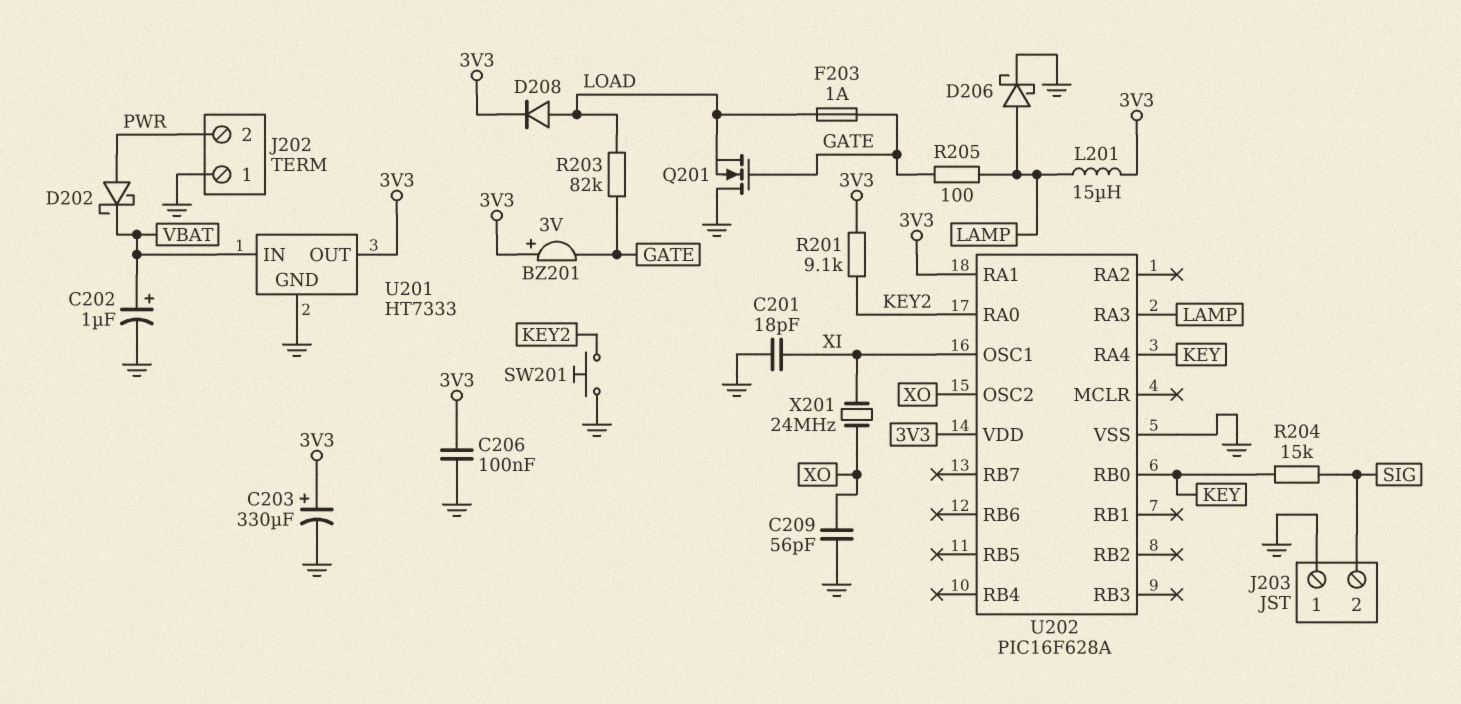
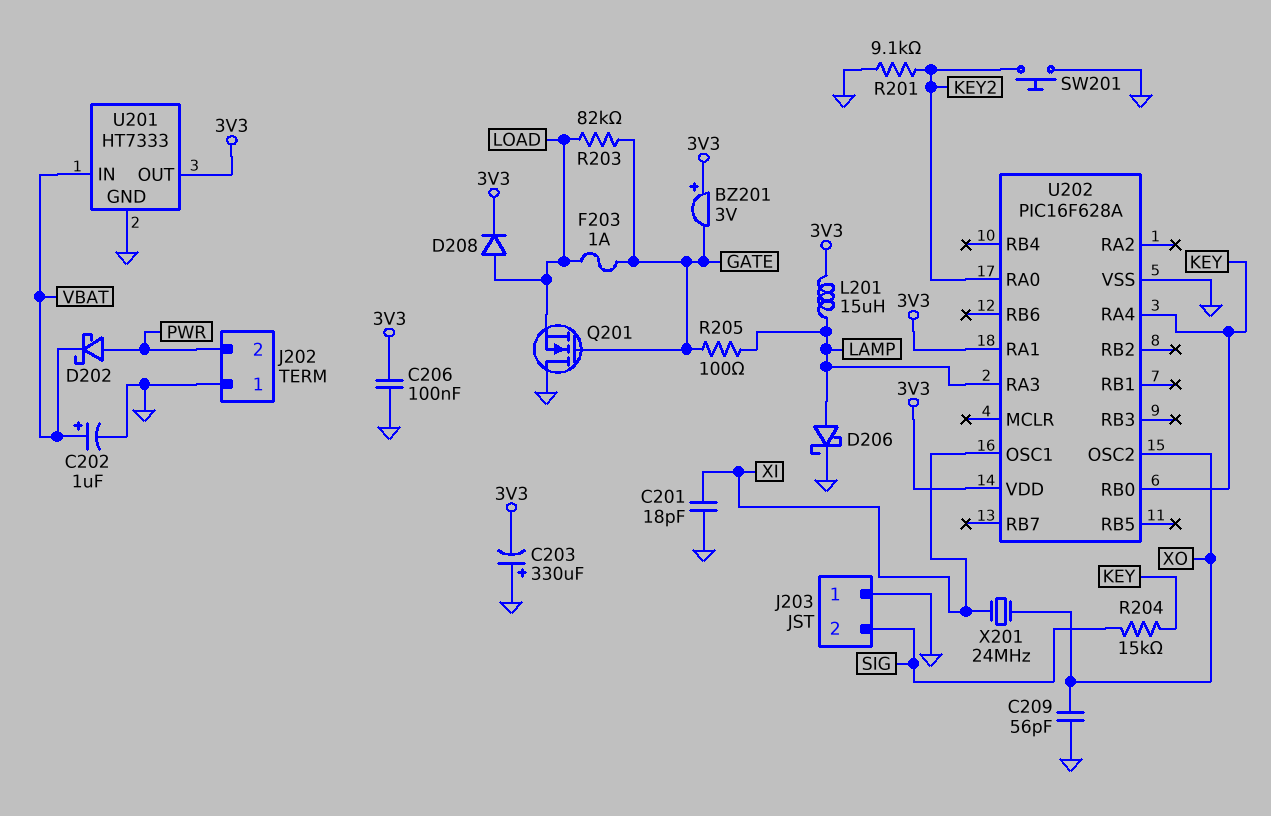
C203: 330uF (plus 3V3, minus GND) -> 330uF (plus GND, minus 3V3)
R201: 9.1k (3V3, KEY2) -> 9.1k (GND, KEY2)

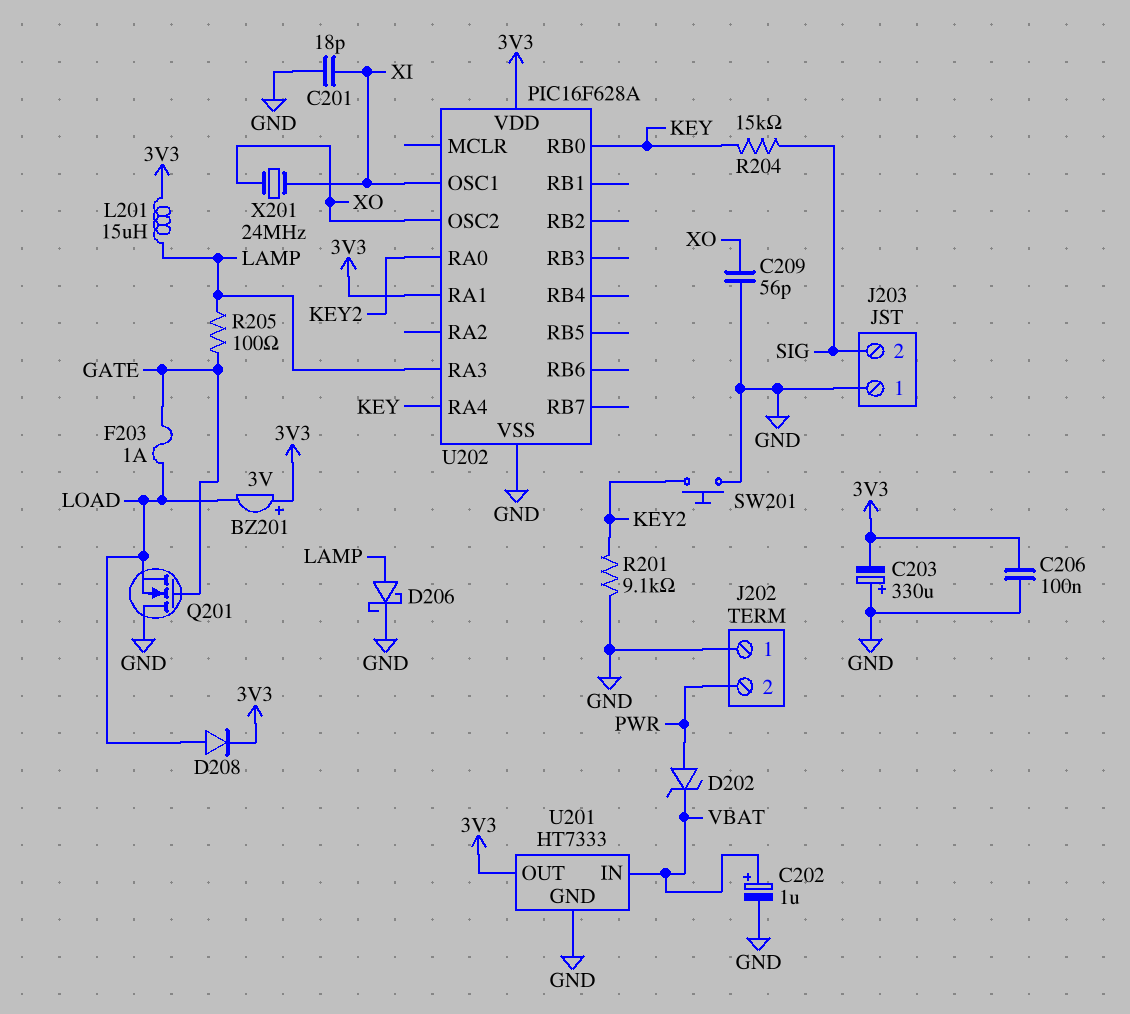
BZ201: buzzer 3V (plus 3V3, minus GATE) -> buzzer 3V (plus 3V3, minus LOAD)
D202: schottky (A PWR, K VBAT) -> zener (A PWR, K VBAT)
R203: 82k (GATE, LOAD) -> none

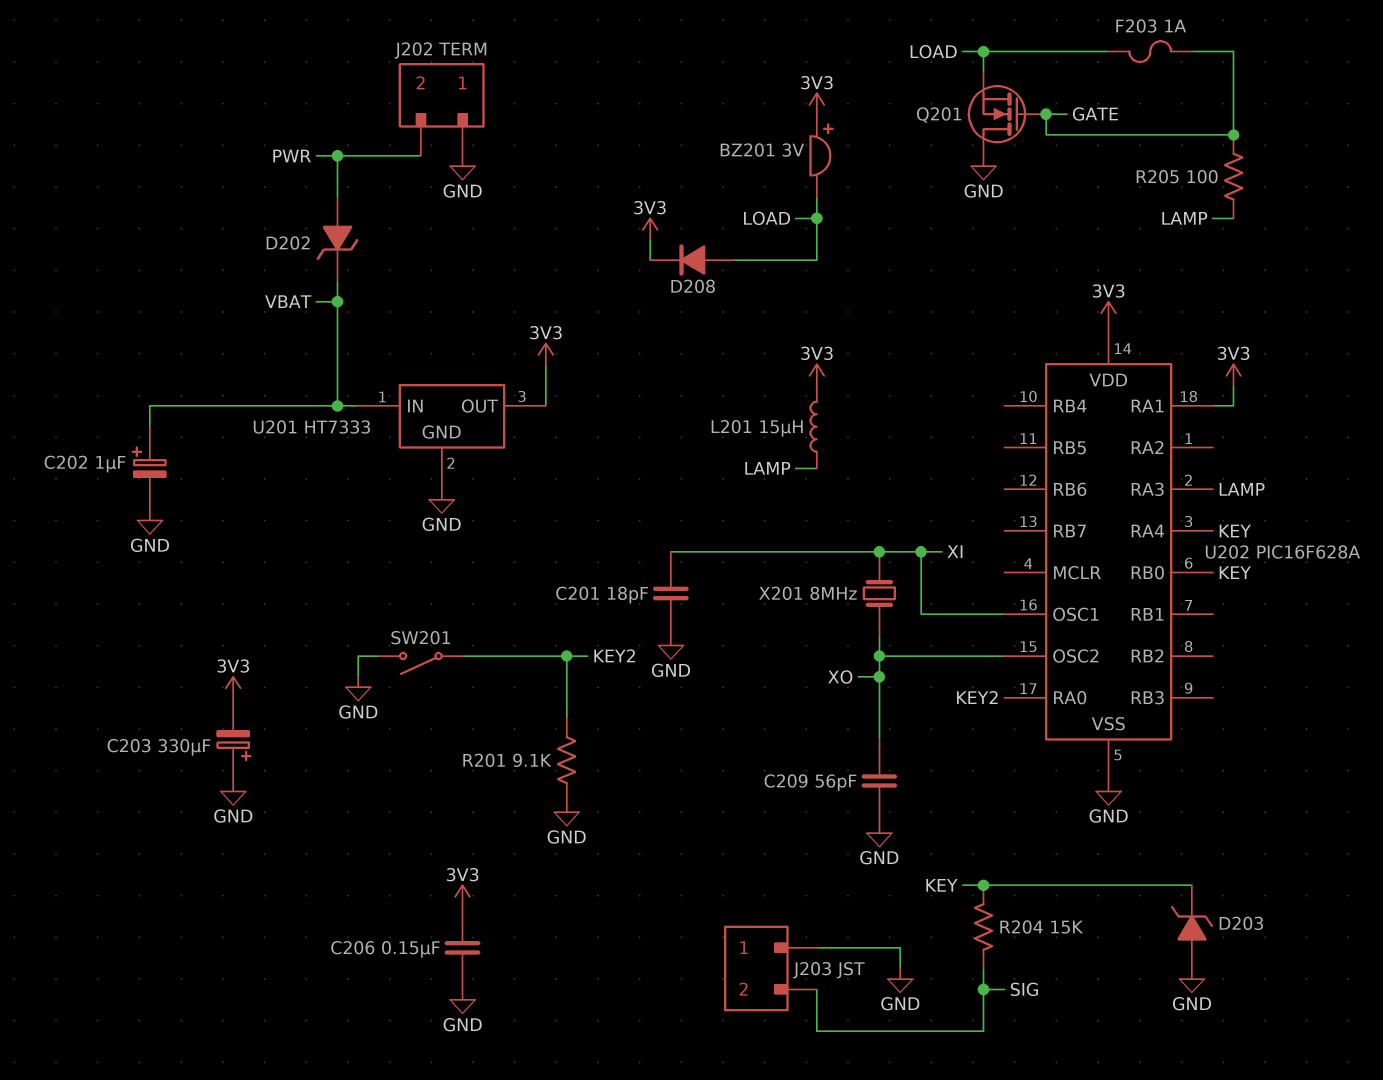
C206: 100nF (3V3, GND) -> 150nF (3V3, GND)
D203: none -> zener (A GND, K KEY)
D206: schottky (A LAMP, K GND) -> none
SW201: button (GND, KEY2) -> switch (GND, KEY2)
X201: 24MHz (XI, XO) -> 8MHz (XI, XO)

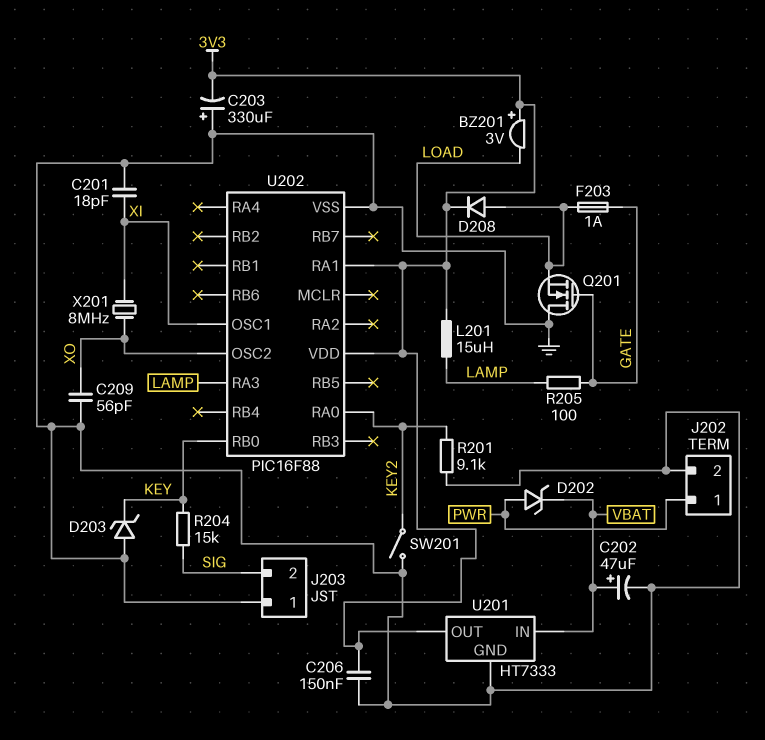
C202: 1uF (plus VBAT, minus GND) -> 47uF (plus VBAT, minus GND)
J202 pin 1: GND -> PWR
J202 pin 2: PWR -> GND
U202: PIC16F628A -> PIC16F88
U202 pin RA4: KEY -> none

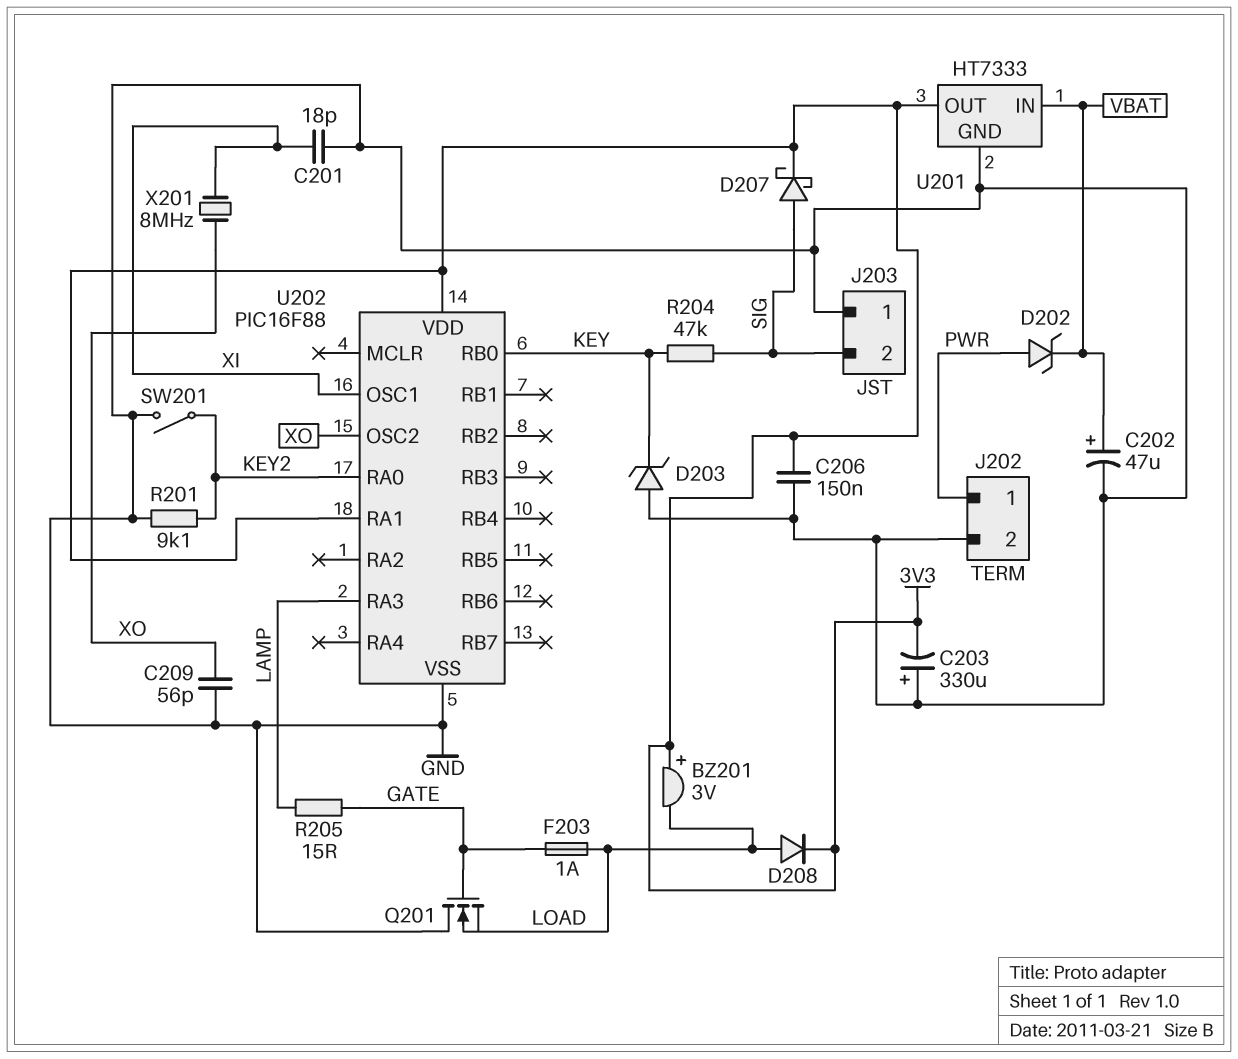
D207: none -> schottky (A SIG, K 3V3)
L201: 15uH (3V3, LAMP) -> none
R204: 15k (KEY, SIG) -> 47k (KEY, SIG)
R205: 100 (GATE, LAMP) -> 15 (GATE, LAMP)

